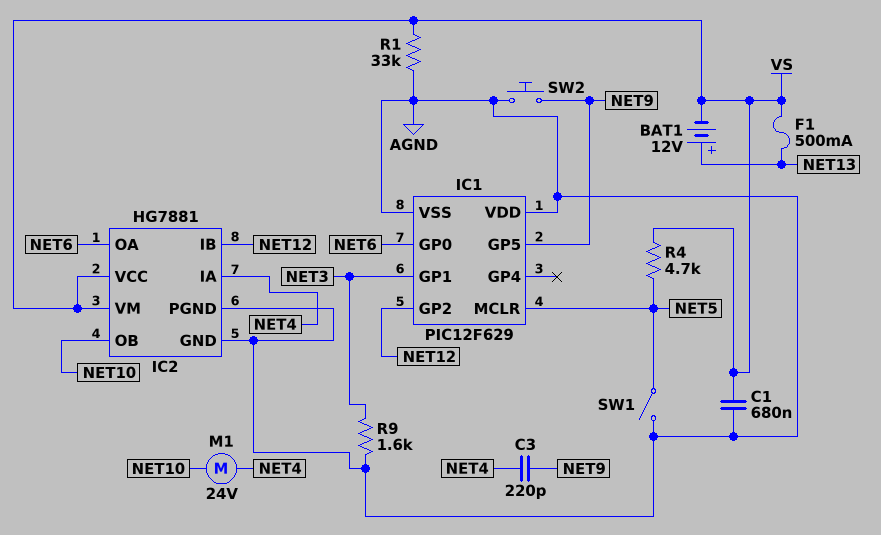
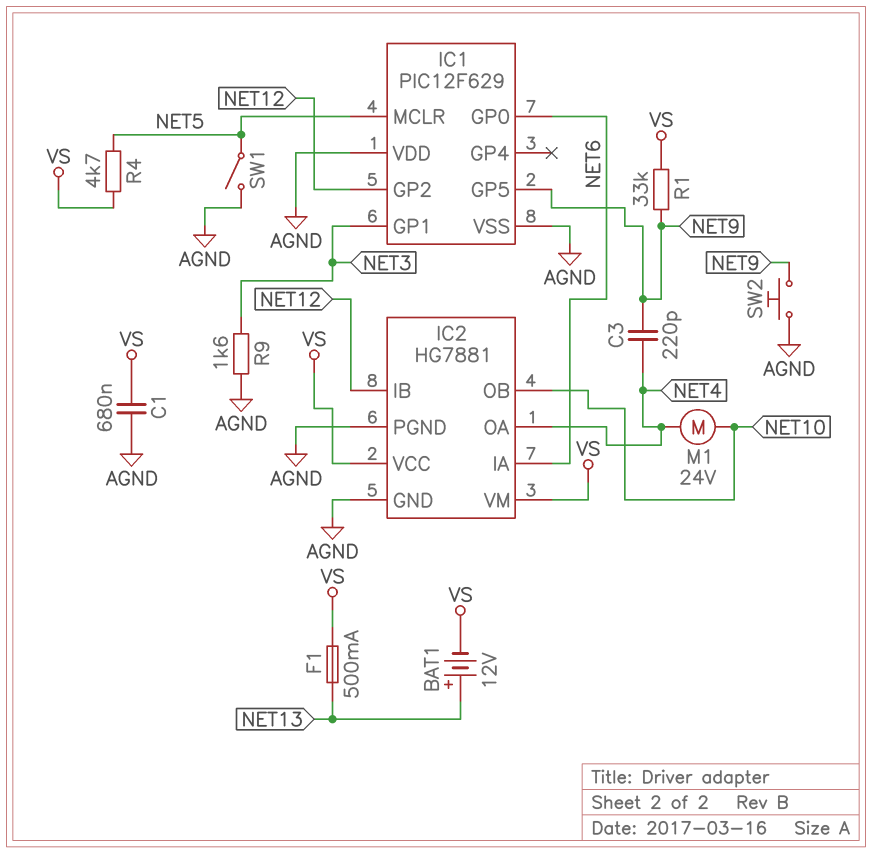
IC2 pin IA: NET4 -> NET6
IC2 pin OA: NET6 -> NET4
R1: 33k (AGND, VS) -> 33k (NET9, VS)

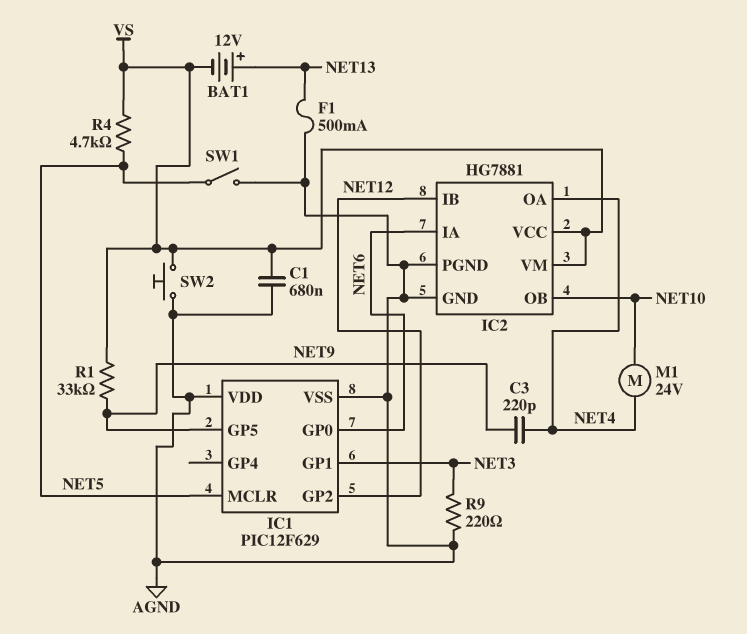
F1: 500mA (NET13, VS) -> 500mA (AGND, NET13)
R9: 1.6k (AGND, NET3) -> 220 (AGND, NET3)
SW2: button (AGND, NET9) -> button (AGND, VS)

